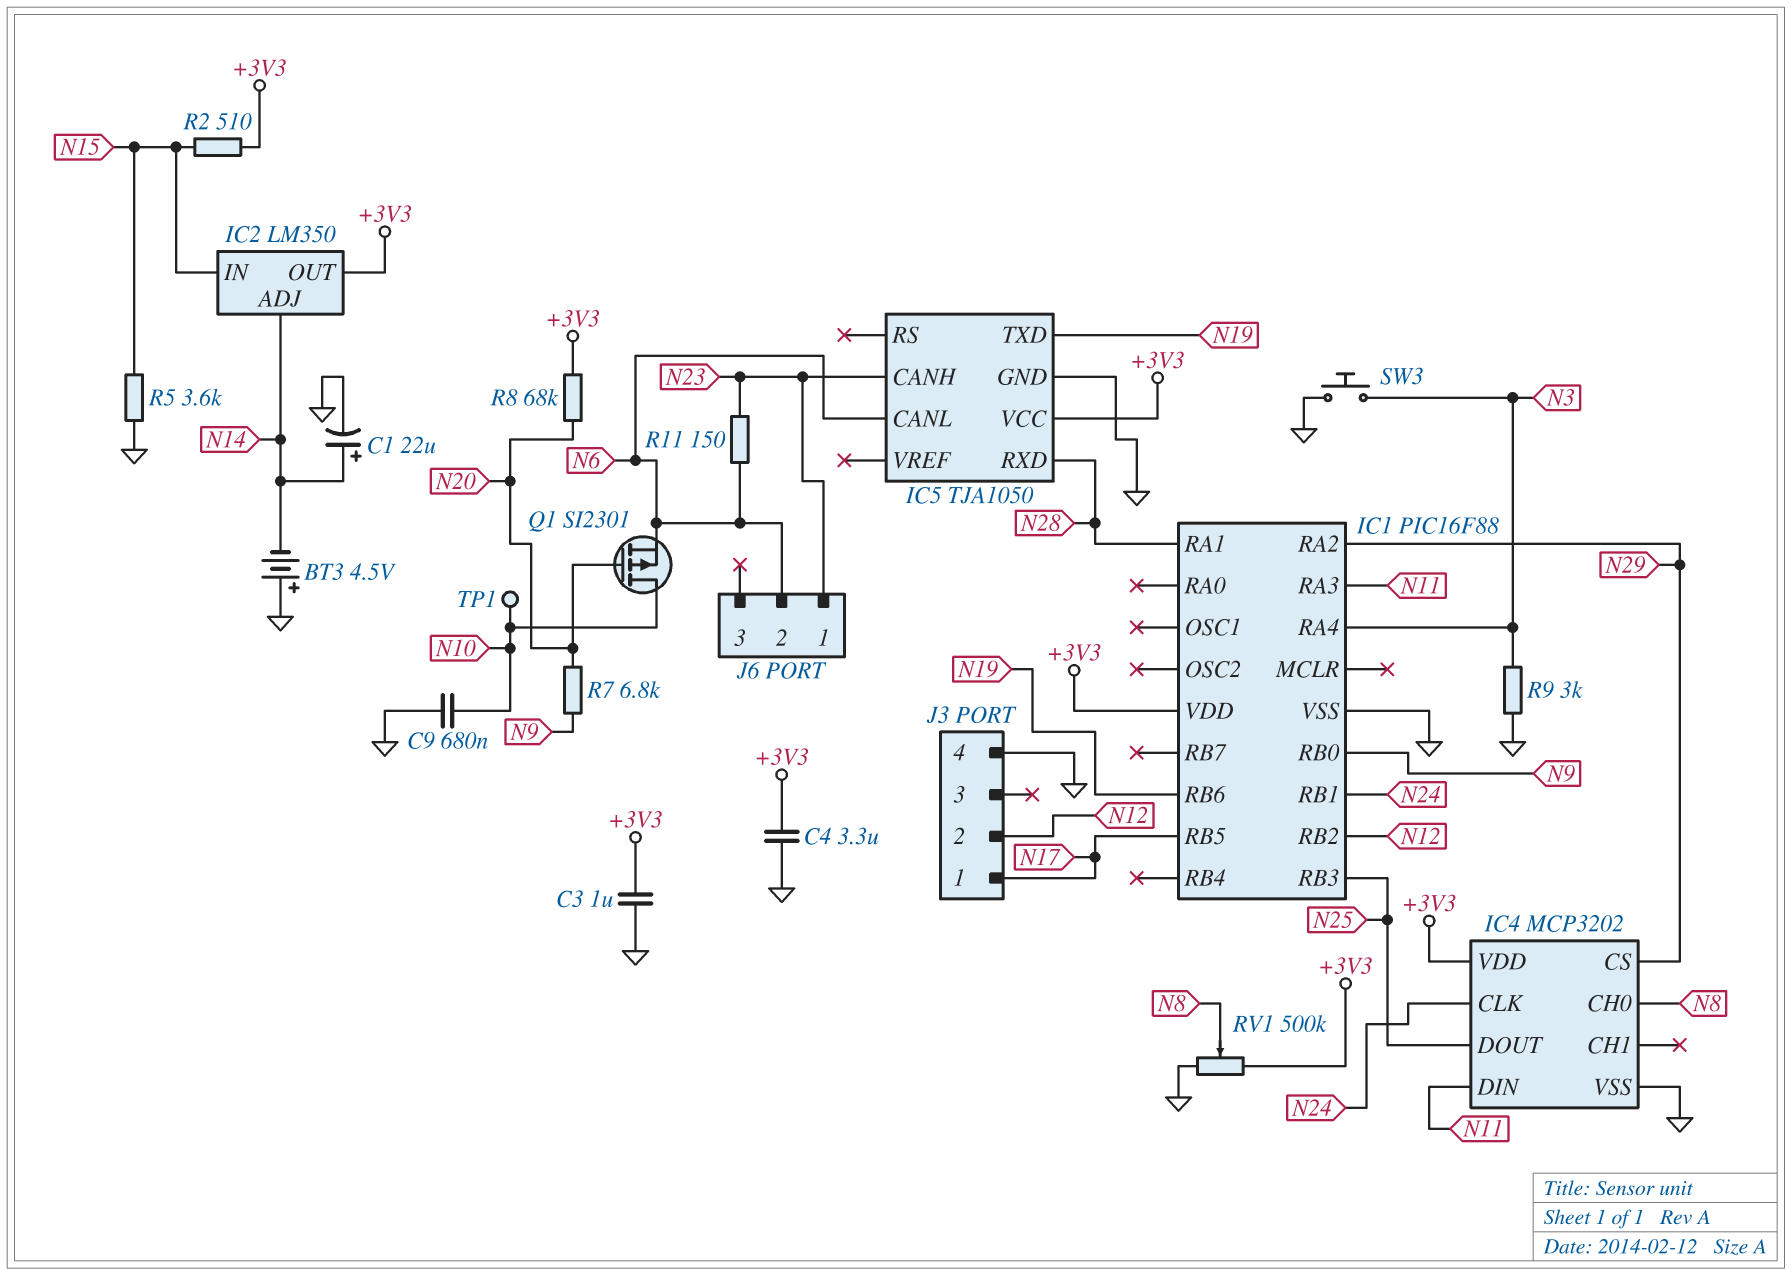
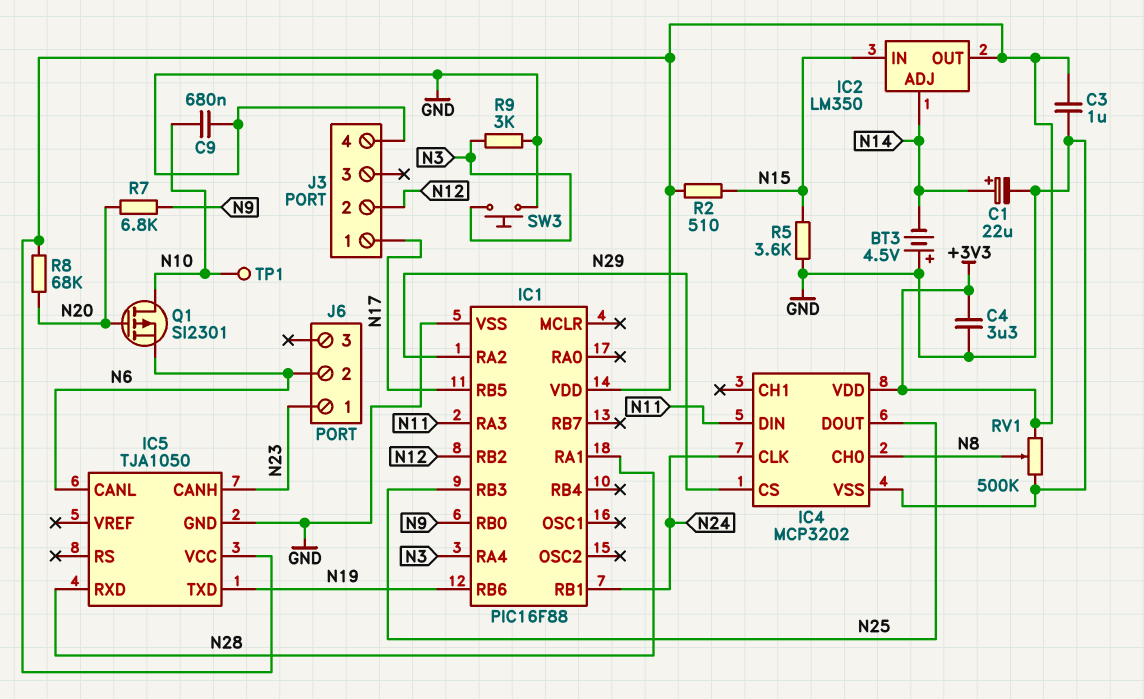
R11: 150 (N6, N23) -> none

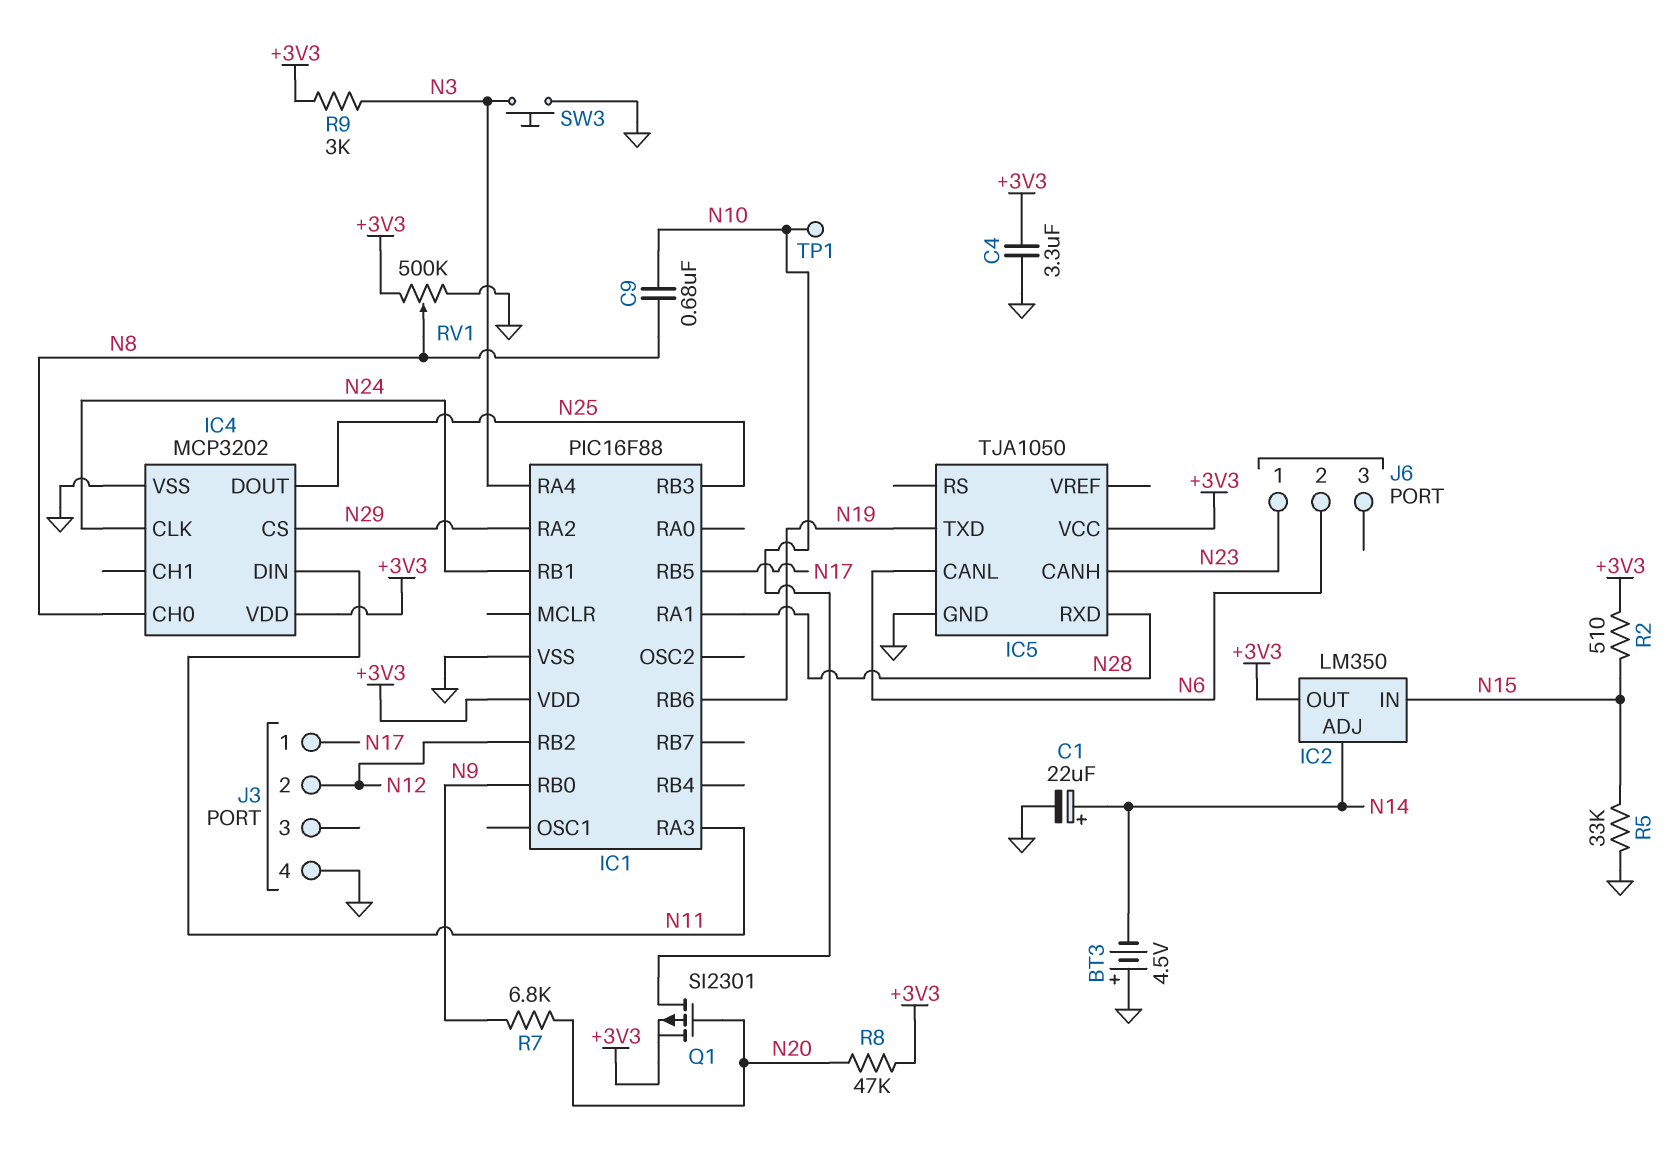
C3: 1uF (+3V3, GND) -> none
C9: 680nF (GND, N10) -> 680nF (N8, N10)
Q1: PMOS SI2301 (G N20, D N10, S N6) -> PMOS SI2301 (G N20, D N10, S +3V3)
R5: 3.6k (GND, N15) -> 33k (GND, N15)
R8: 68k (+3V3, N20) -> 47k (+3V3, N20)
R9: 3k (GND, N3) -> 3k (+3V3, N3)

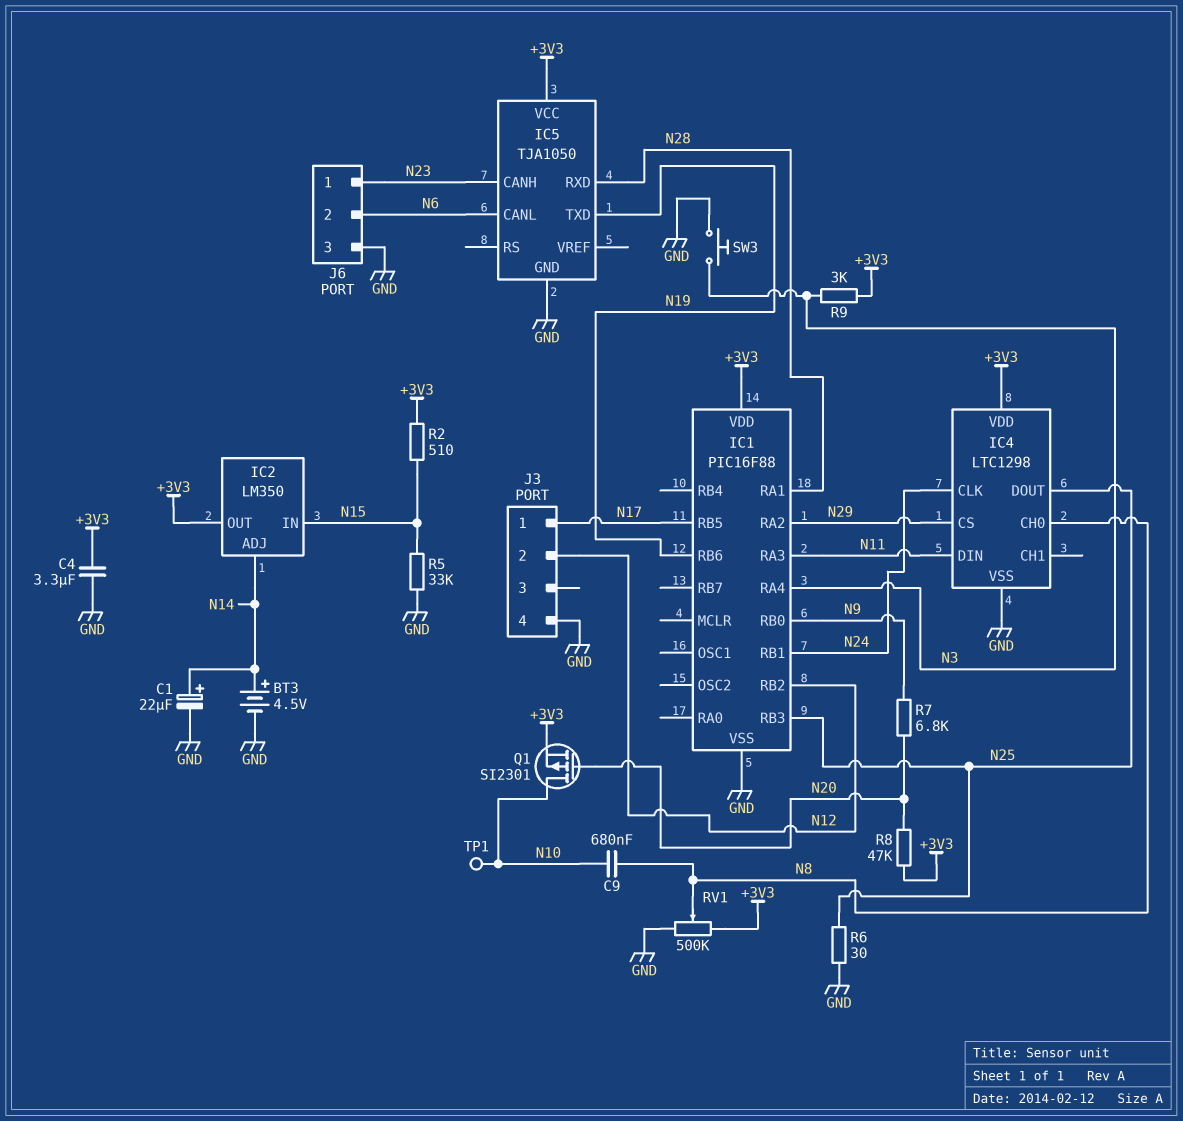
BT3: 4.5V (plus GND, minus N14) -> 4.5V (plus N14, minus GND)
IC4: MCP3202 -> LTC1298
J6 pin 3: none -> GND
R6: none -> 30 (GND, N25)

